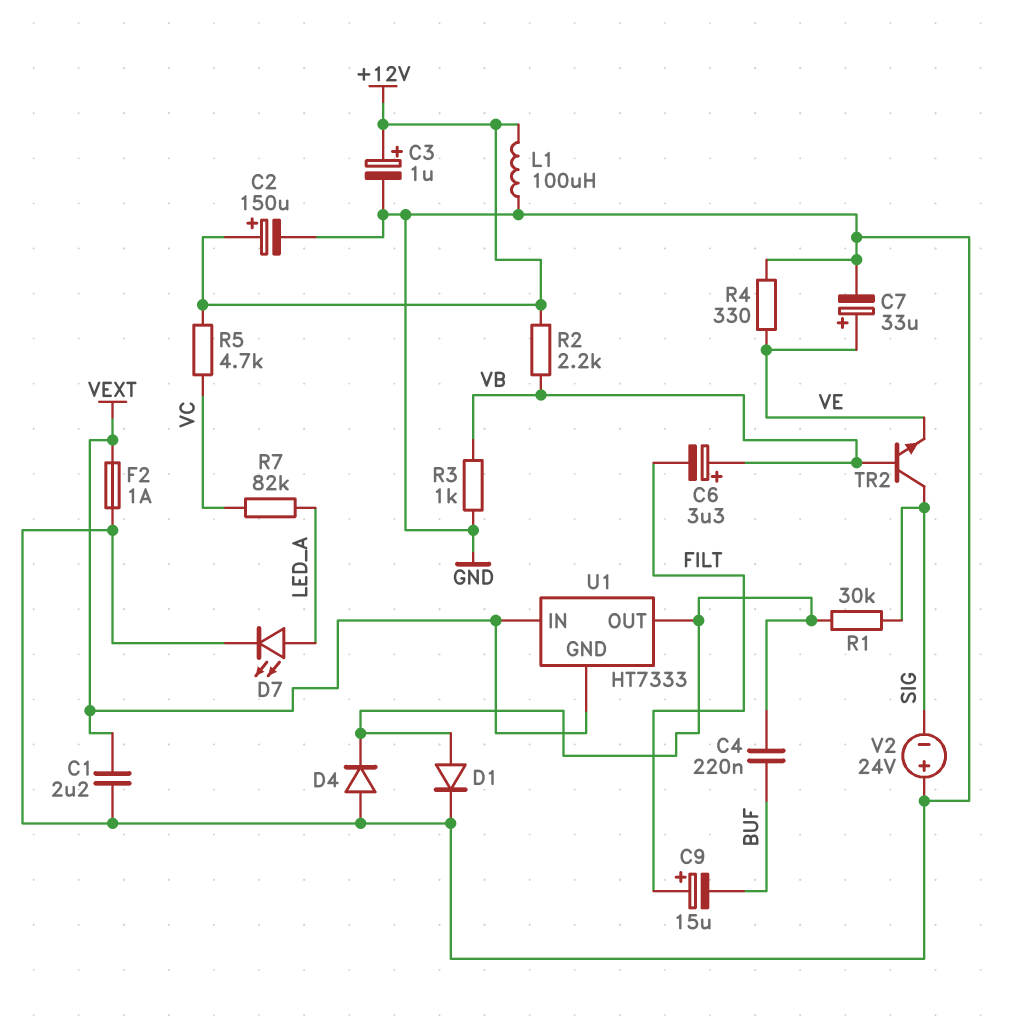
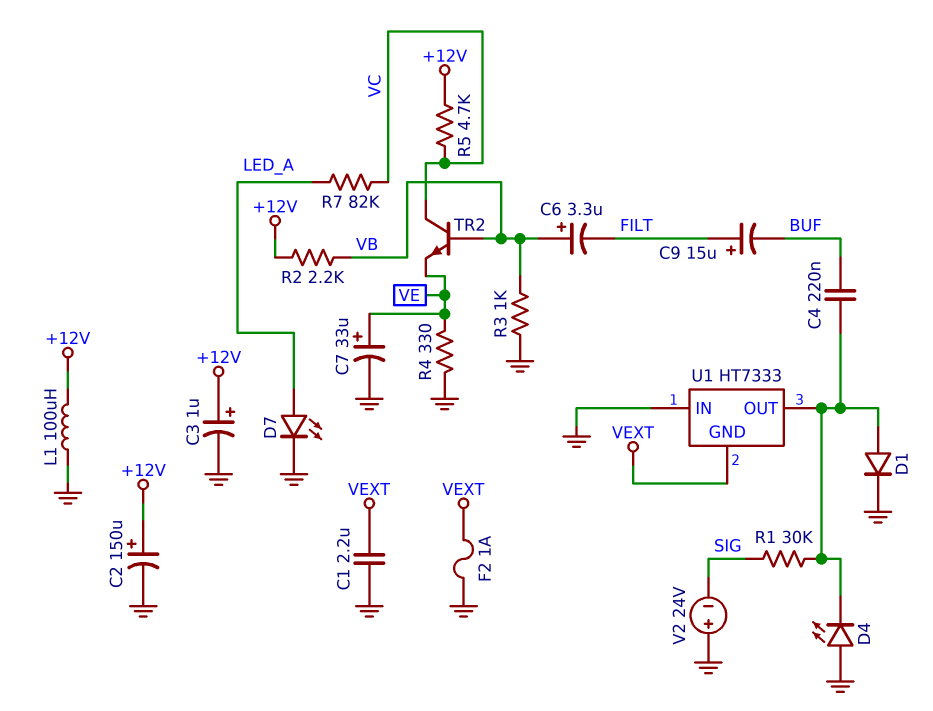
D4: diode (A GND, K U1/OUT) -> LED (A GND, K U1/OUT)
TR2: NPN (B VB, C SIG, E VE) -> NPN (B VB, C VC, E VE)
U1 pin IN: VEXT -> GND

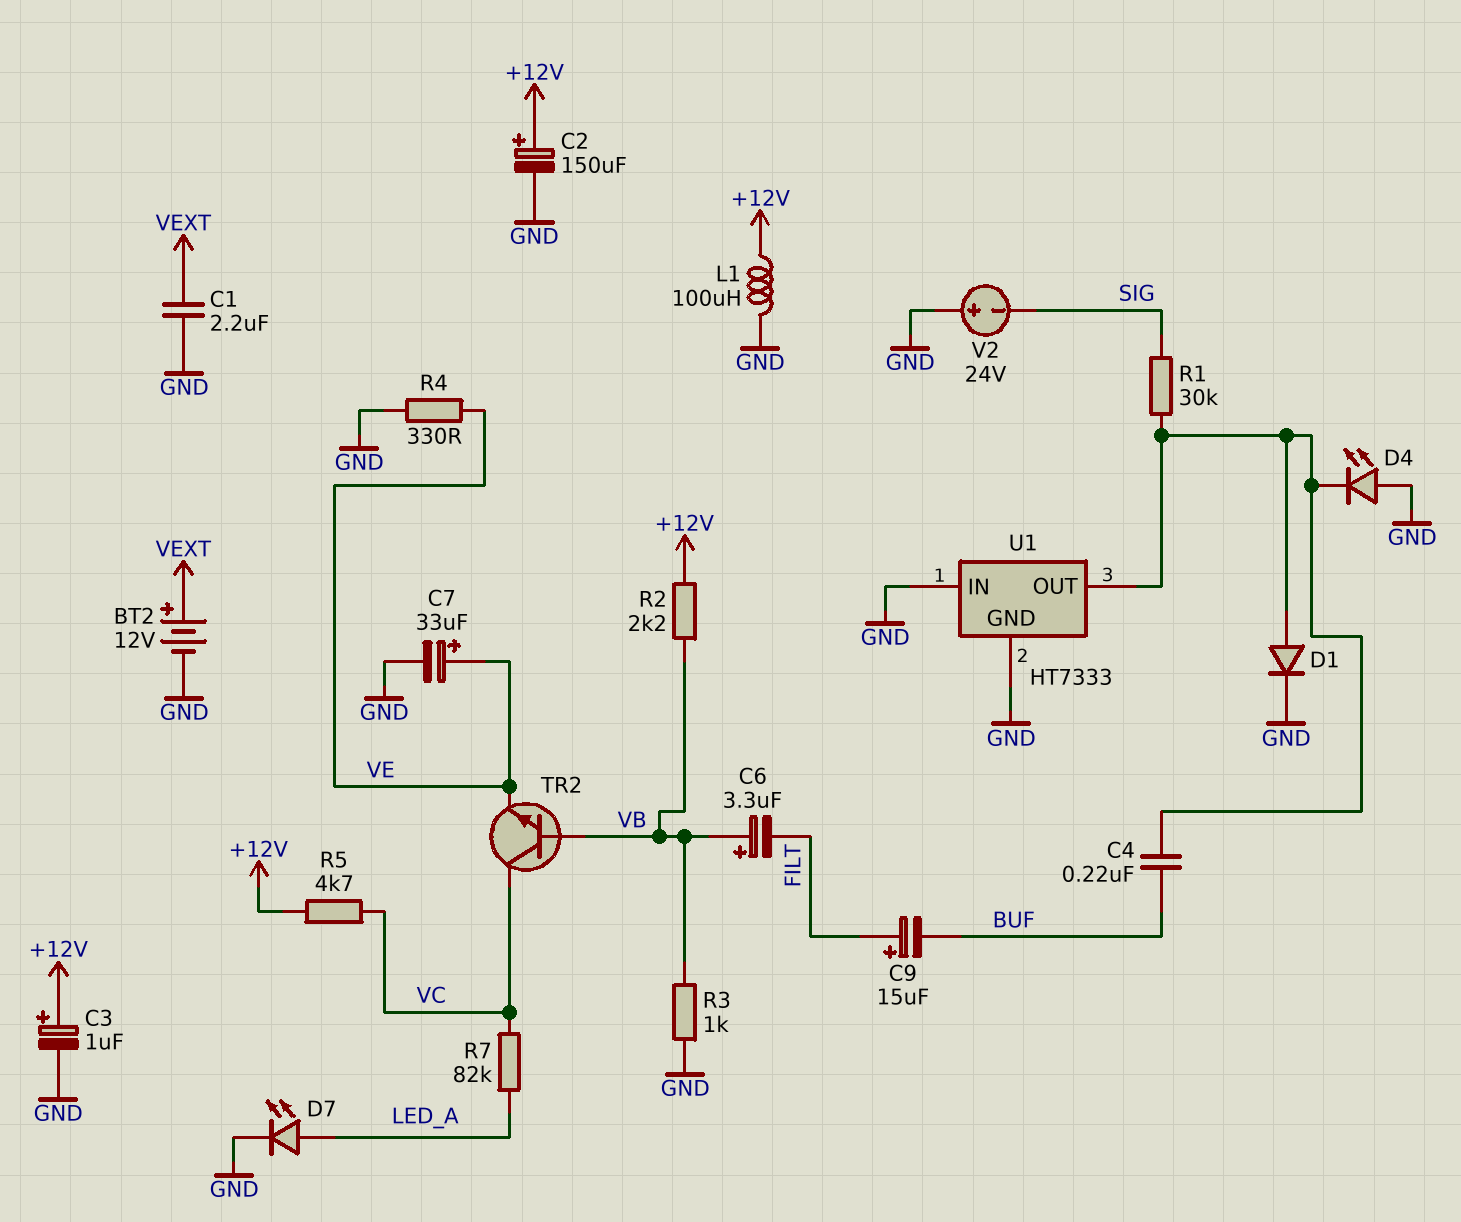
BT2: none -> 12V (plus VEXT, minus GND)
F2: 1A (GND, VEXT) -> none
U1 pin GND: VEXT -> GND

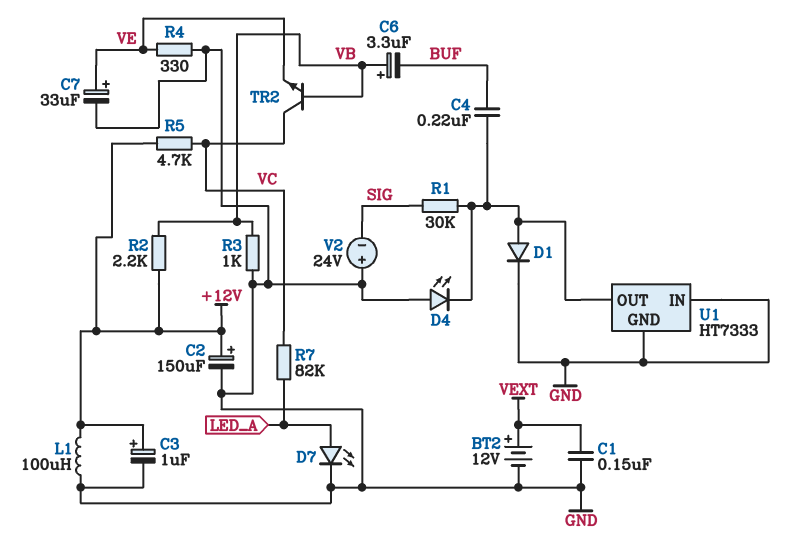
C1: 2.2uF (GND, VEXT) -> 150nF (GND, VEXT)
C6: 3.3uF (plus VB, minus FILT) -> 3.3uF (plus VB, minus BUF)
C9: 15uF (plus FILT, minus BUF) -> none

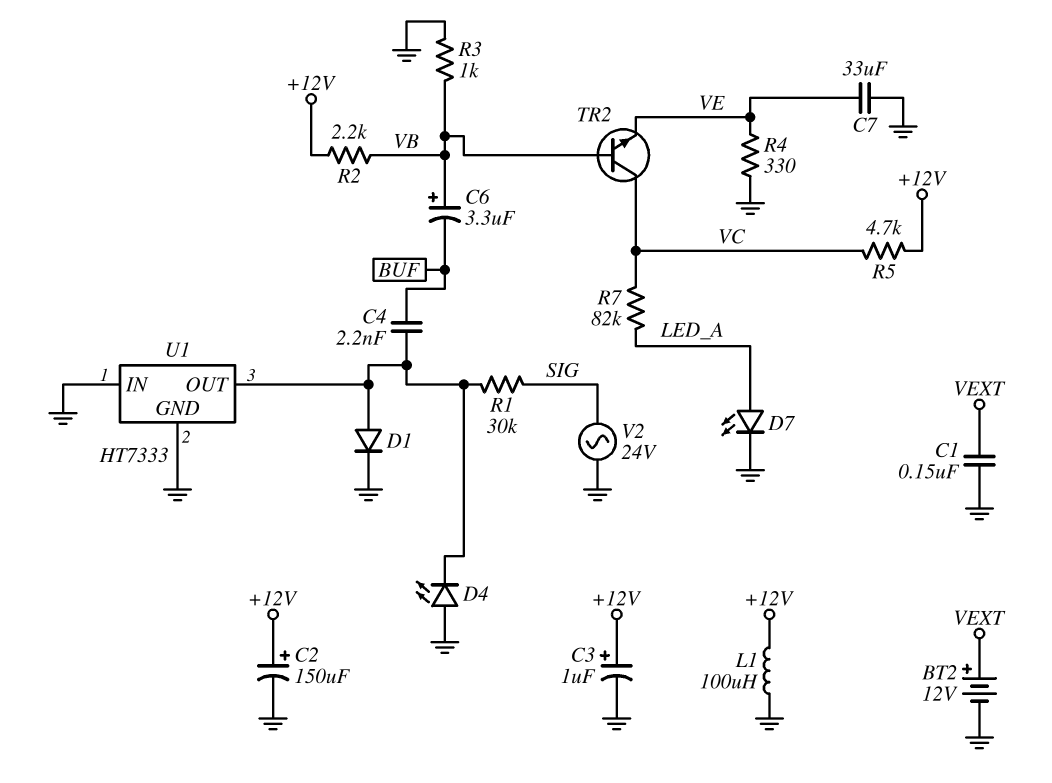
C4: 220nF (BUF, U1/OUT) -> 2.2nF (BUF, U1/OUT)
C7: 33uF (plus VE, minus GND) -> 33uF (GND, VE)
V2: 24V (plus GND, minus SIG) -> AC 24V (GND, SIG)

